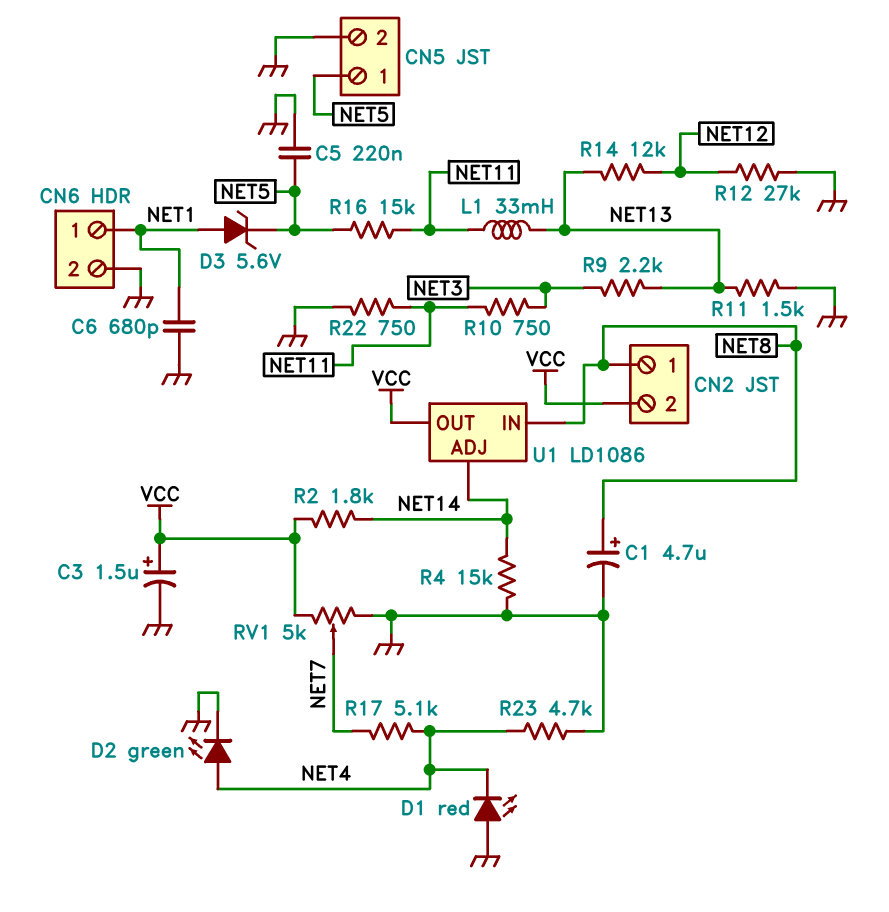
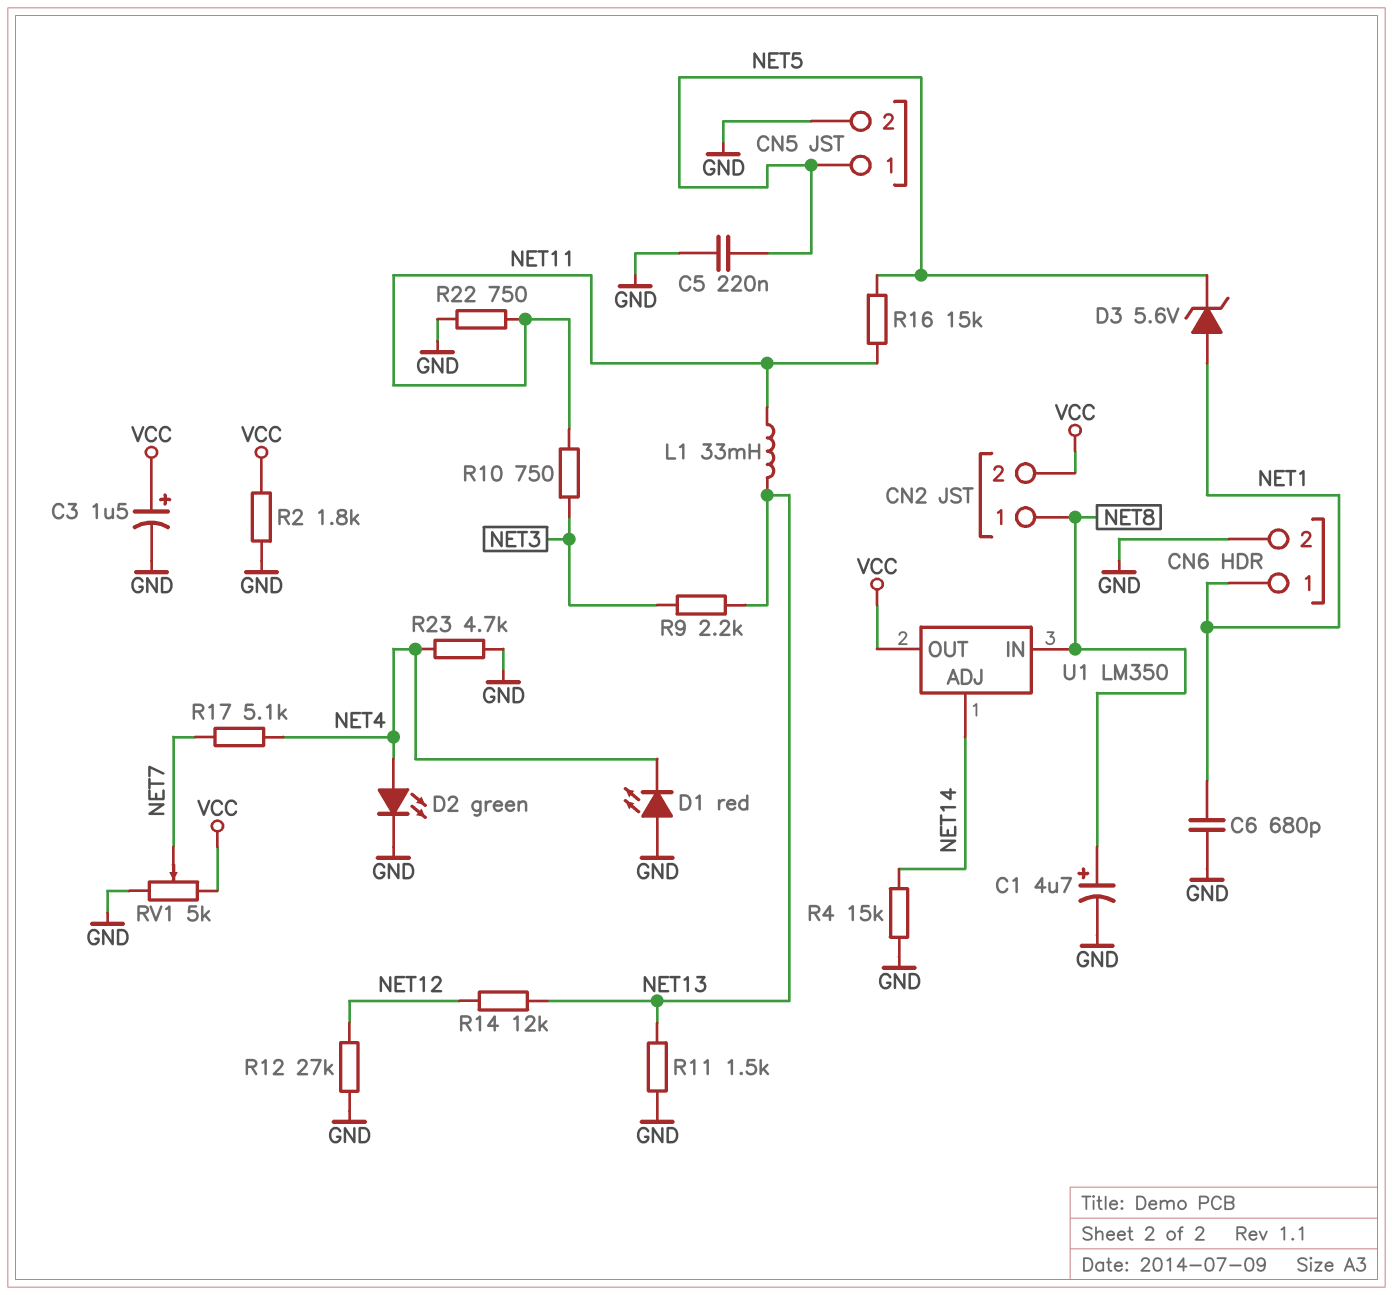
R2: 1.8k (NET14, VCC) -> 1.8k (GND, VCC)
U1: LD1086 -> LM350

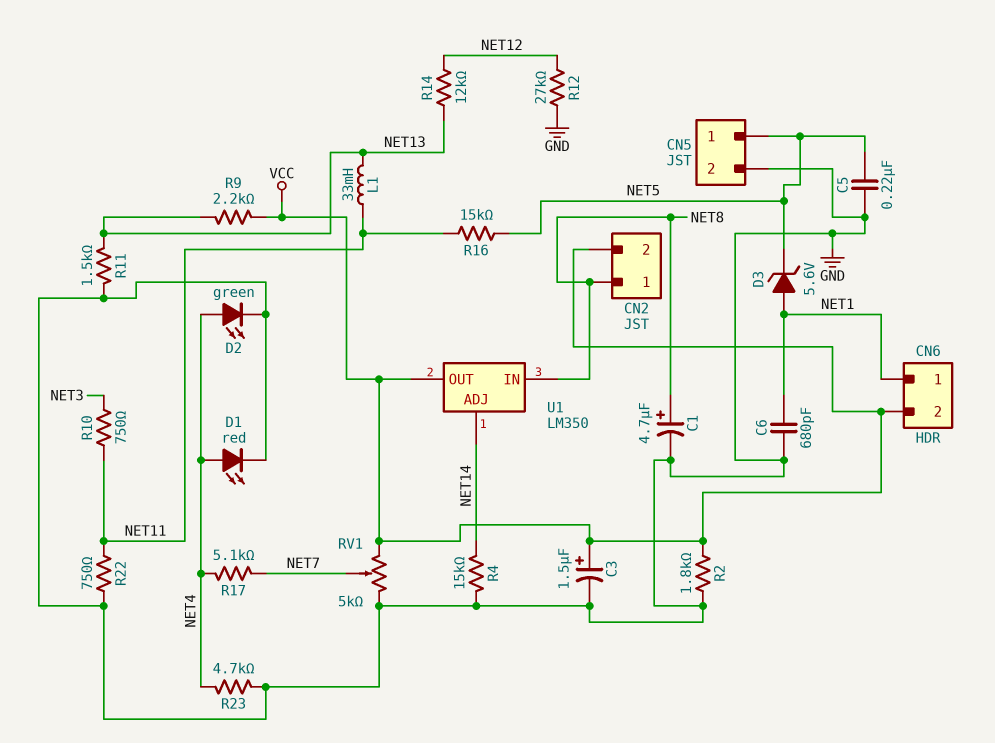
CN6 pin 2: GND -> VCC
D1: LED red (A GND, K NET4) -> LED red (A NET4, K GND)
R9: 2.2k (NET3, NET13) -> 2.2k (NET13, VCC)

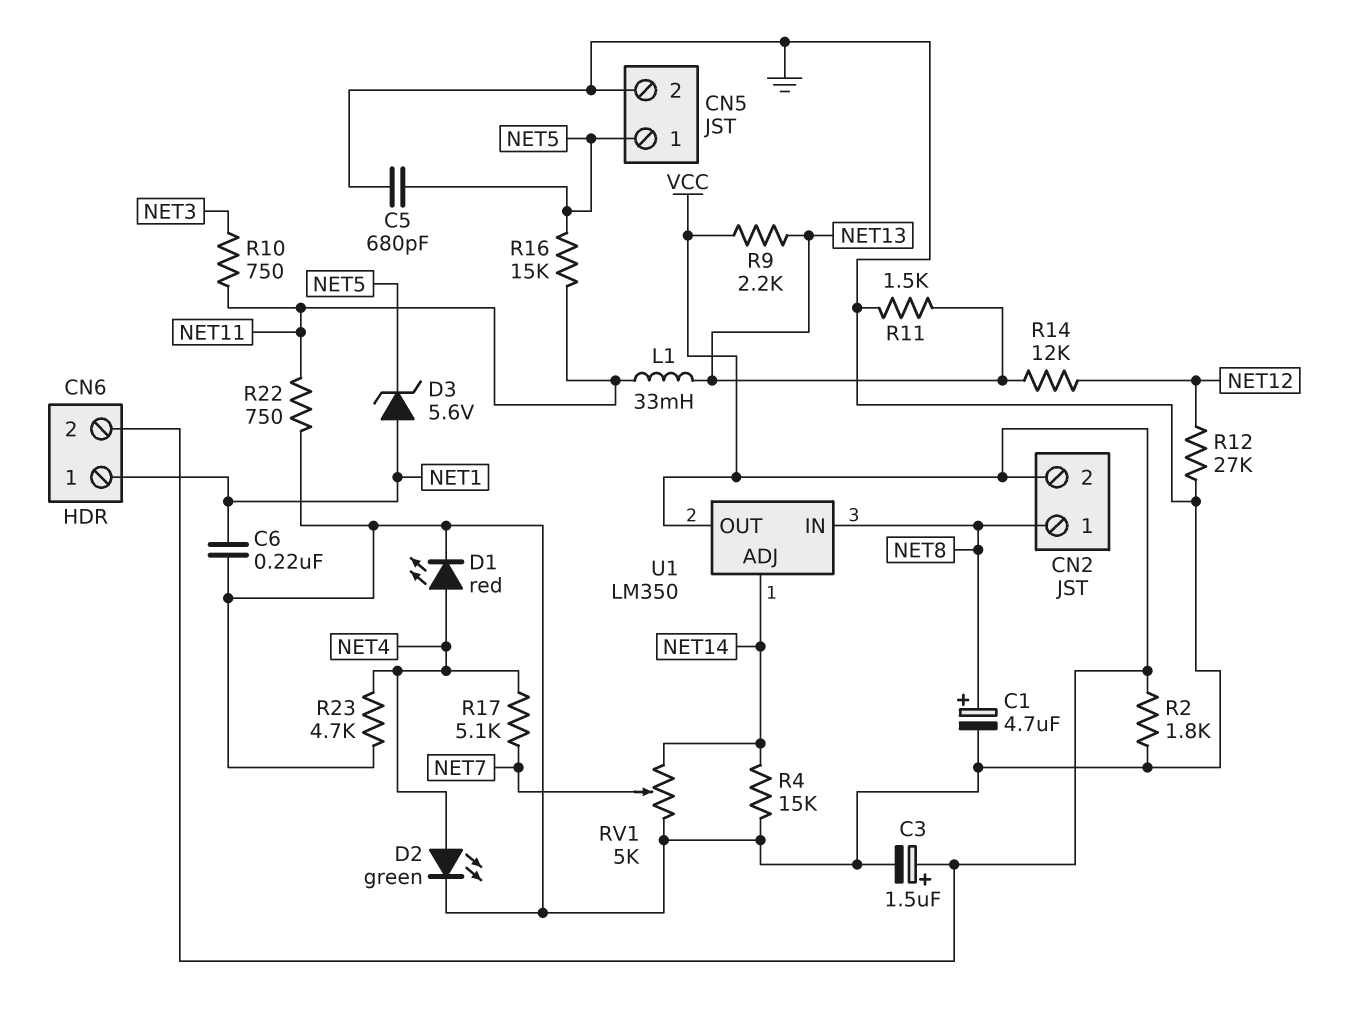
C5: 220nF (GND, NET5) -> 680pF (GND, NET5)
C6: 680pF (GND, NET1) -> 220nF (GND, NET1)
RV1: 5k (GND, VCC, wiper NET7) -> 5k (GND, NET14, wiper NET7)

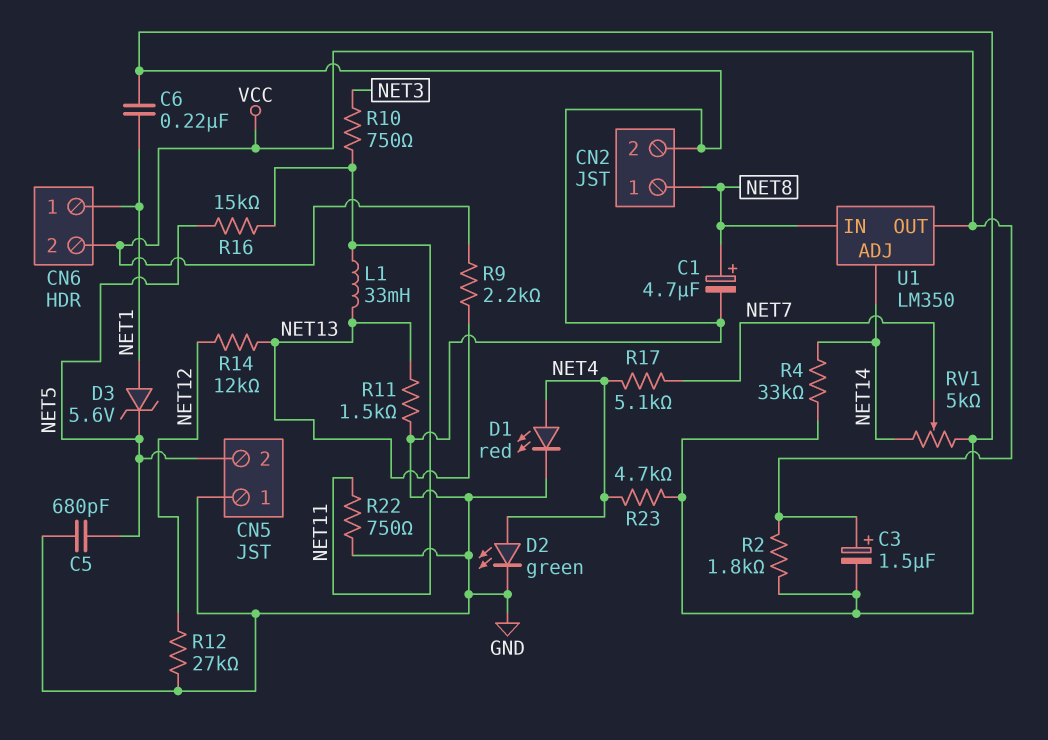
CN2 pin 2: VCC -> GND
CN5 pin 1: NET5 -> GND
CN5 pin 2: GND -> NET5
R4: 15k (GND, NET14) -> 33k (GND, NET14)

